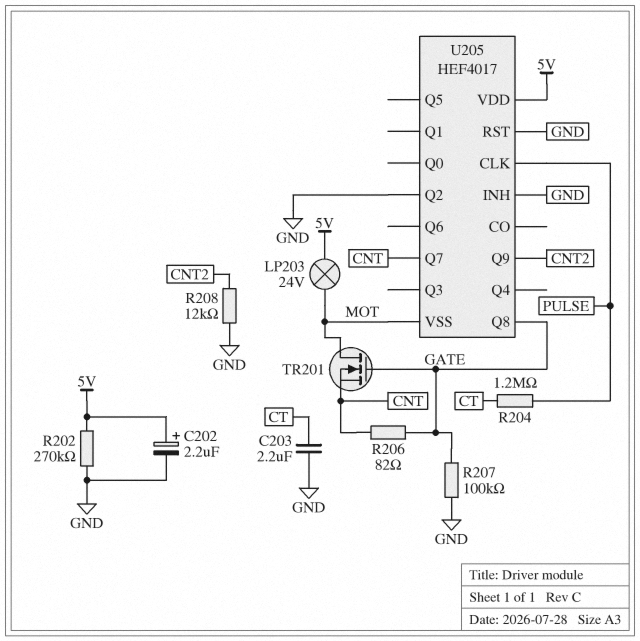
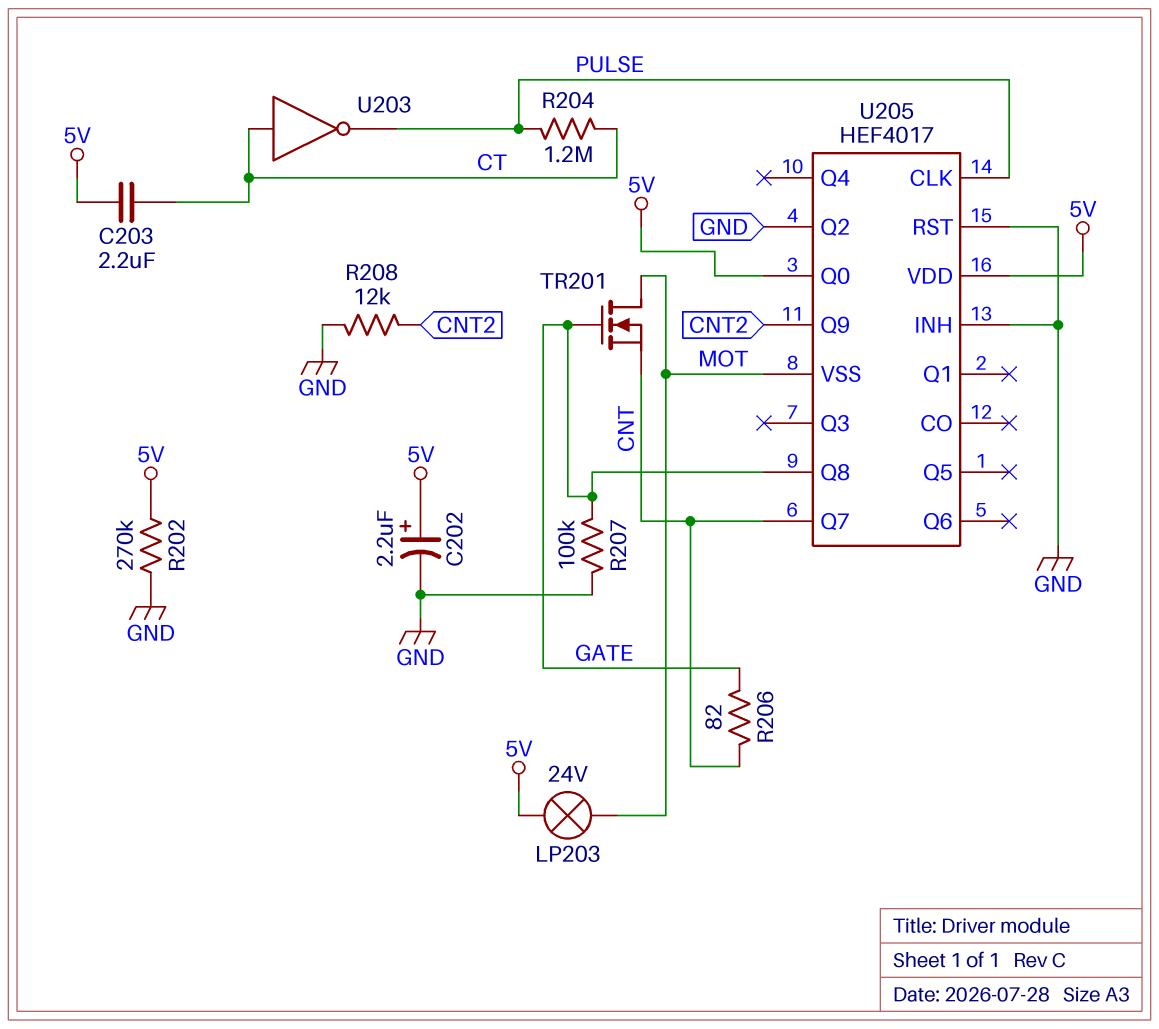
C203: 2.2uF (CT, GND) -> 2.2uF (5V, CT)
U203: none -> NOT (in CT, out PULSE)
U205 pin Q0: none -> 5V

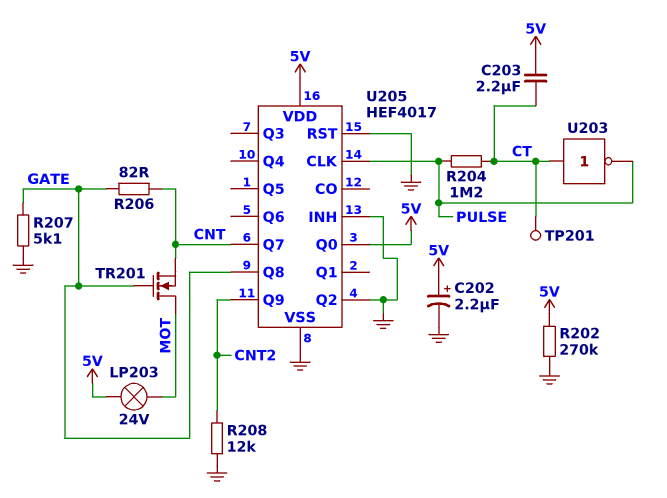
R207: 100k (GATE, GND) -> 5.1k (GATE, GND)
TP201: none -> test point (CT)
U205 pin VSS: MOT -> GND

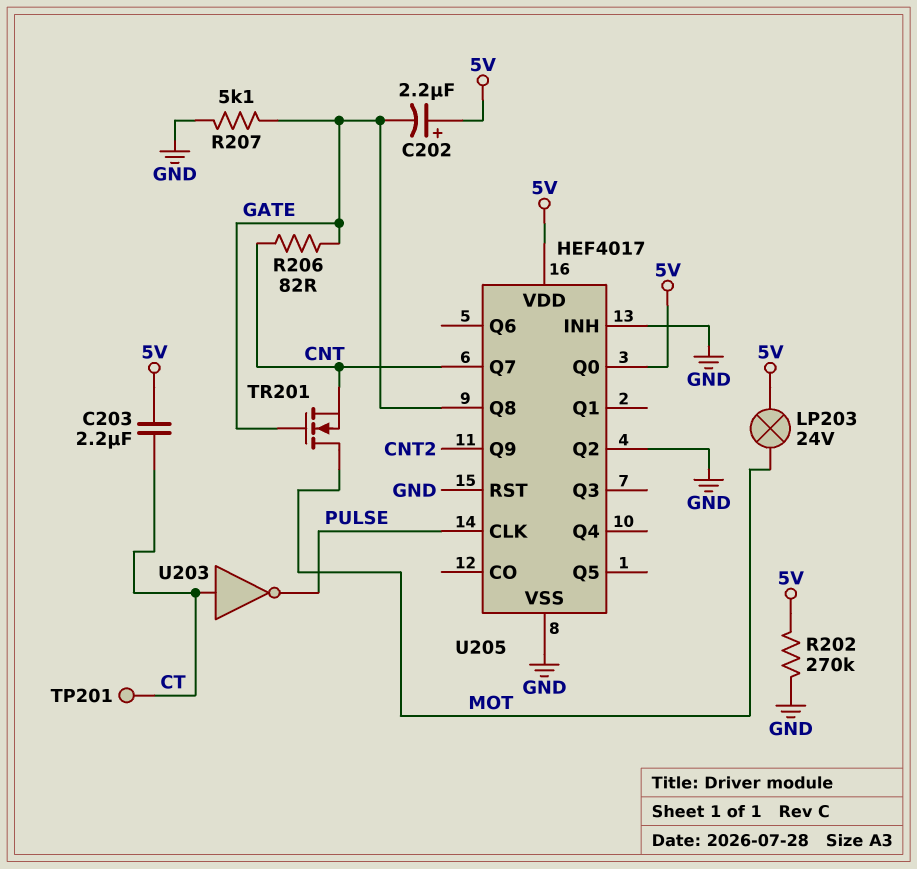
C202: 2.2uF (plus 5V, minus GND) -> 2.2uF (plus 5V, minus GATE)
R204: 1.2M (CT, PULSE) -> none
R208: 12k (CNT2, GND) -> none

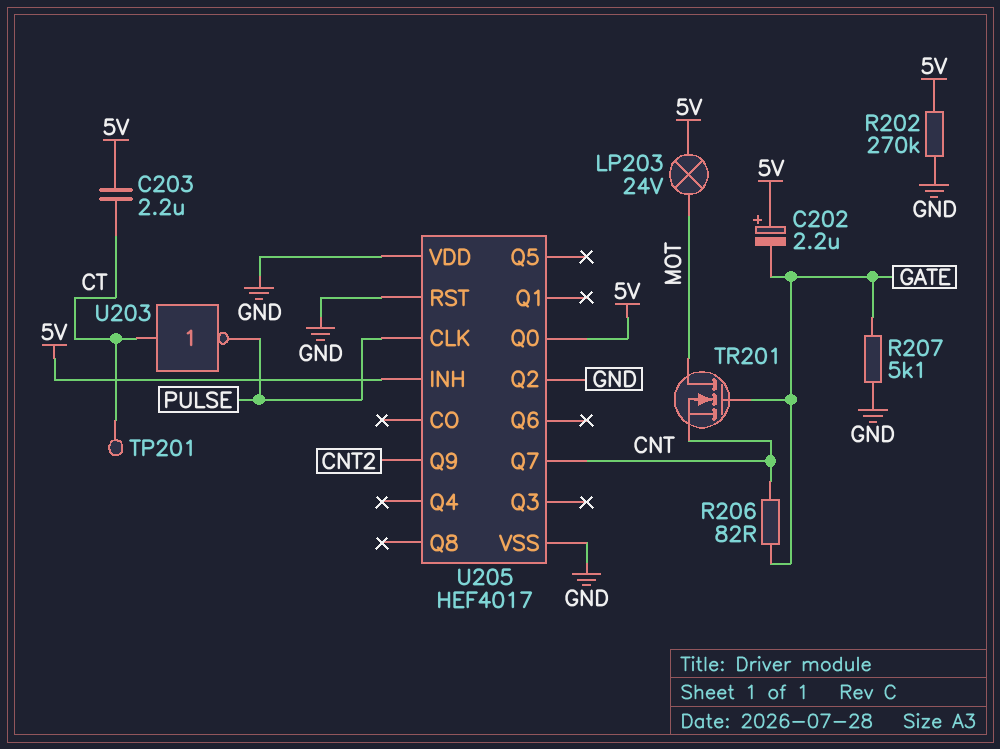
U205 pin INH: GND -> 5V
U205 pin Q8: GATE -> none
U205 pin VDD: 5V -> GND

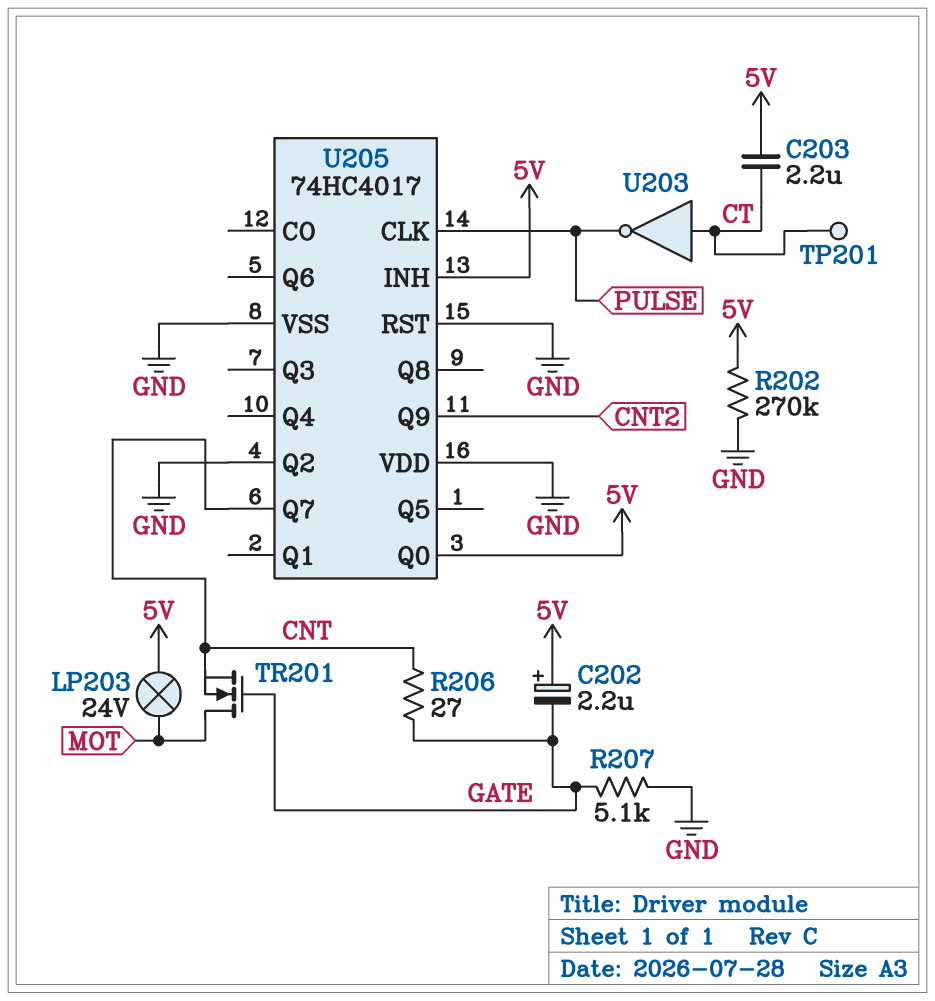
R206: 82 (CNT, GATE) -> 27 (CNT, GATE)
U205: HEF4017 -> 74HC4017

